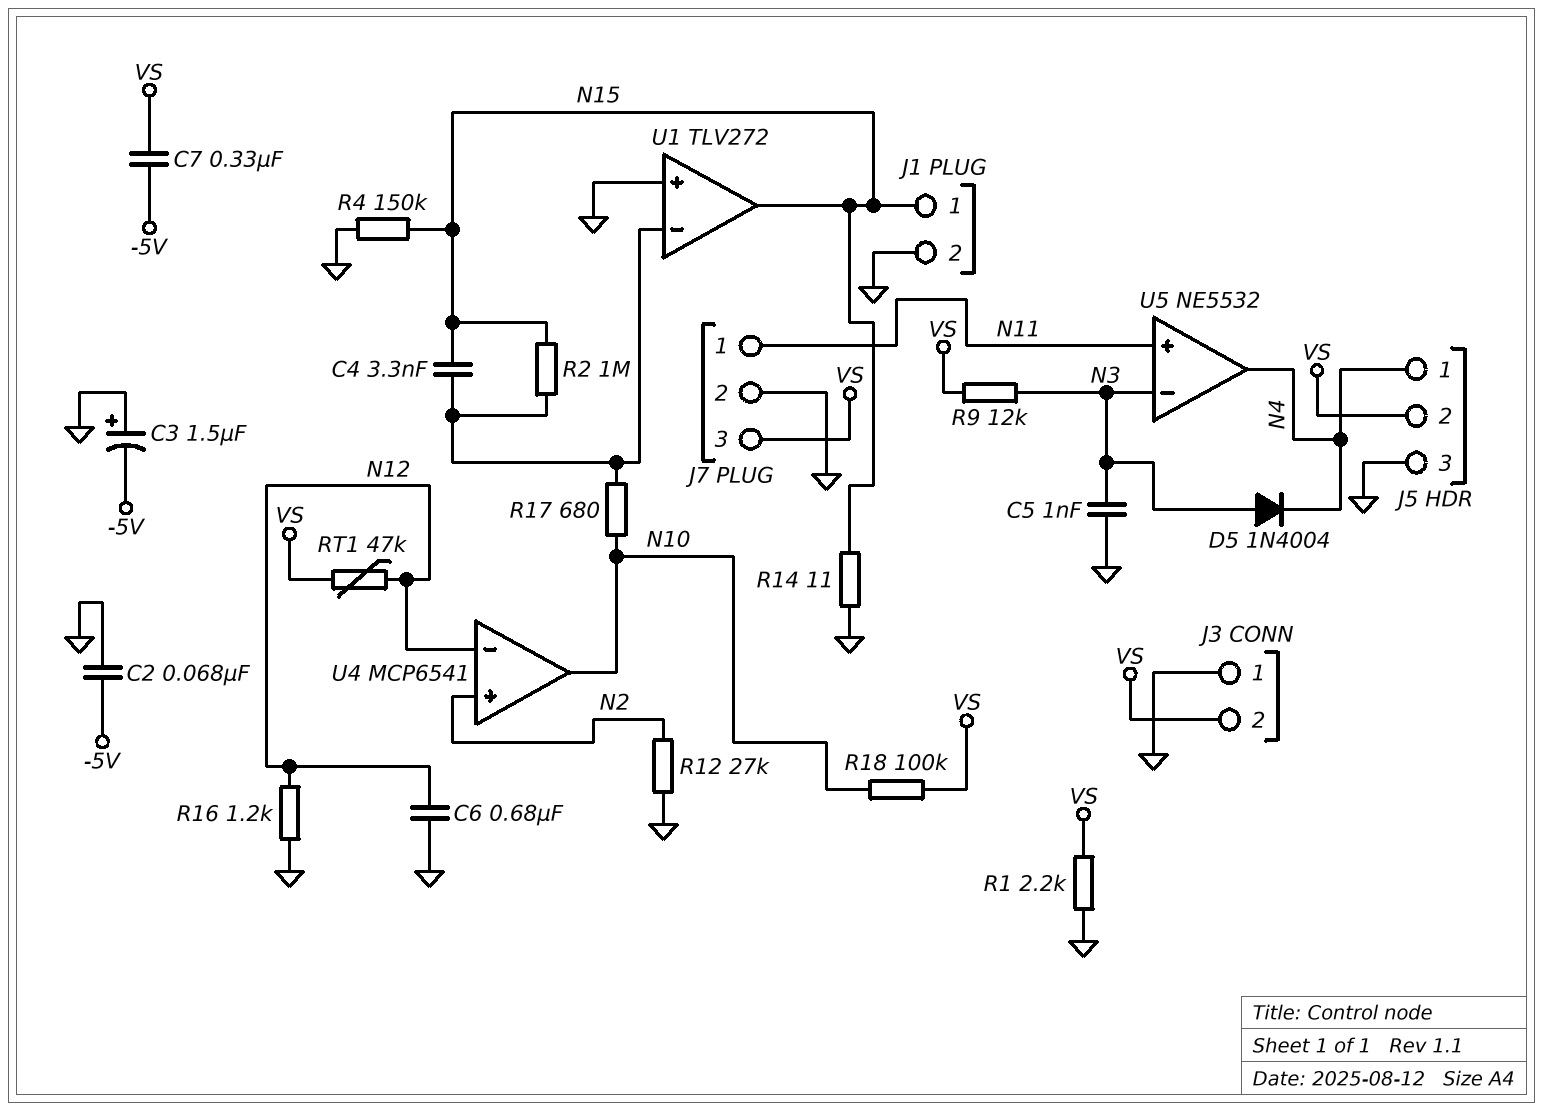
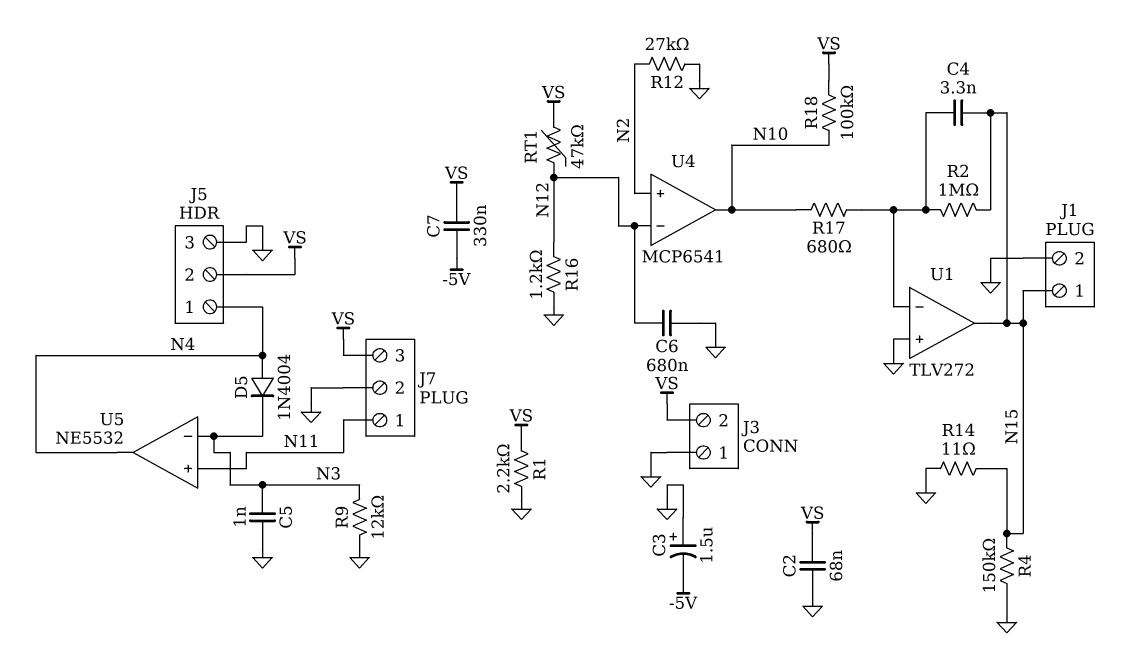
C2: 68nF (-5V, GND) -> 68nF (GND, VS)
D5: diode 1N4004 (A N3, K N4) -> diode 1N4004 (A N4, K N3)
R9: 12k (N3, VS) -> 12k (GND, N3)

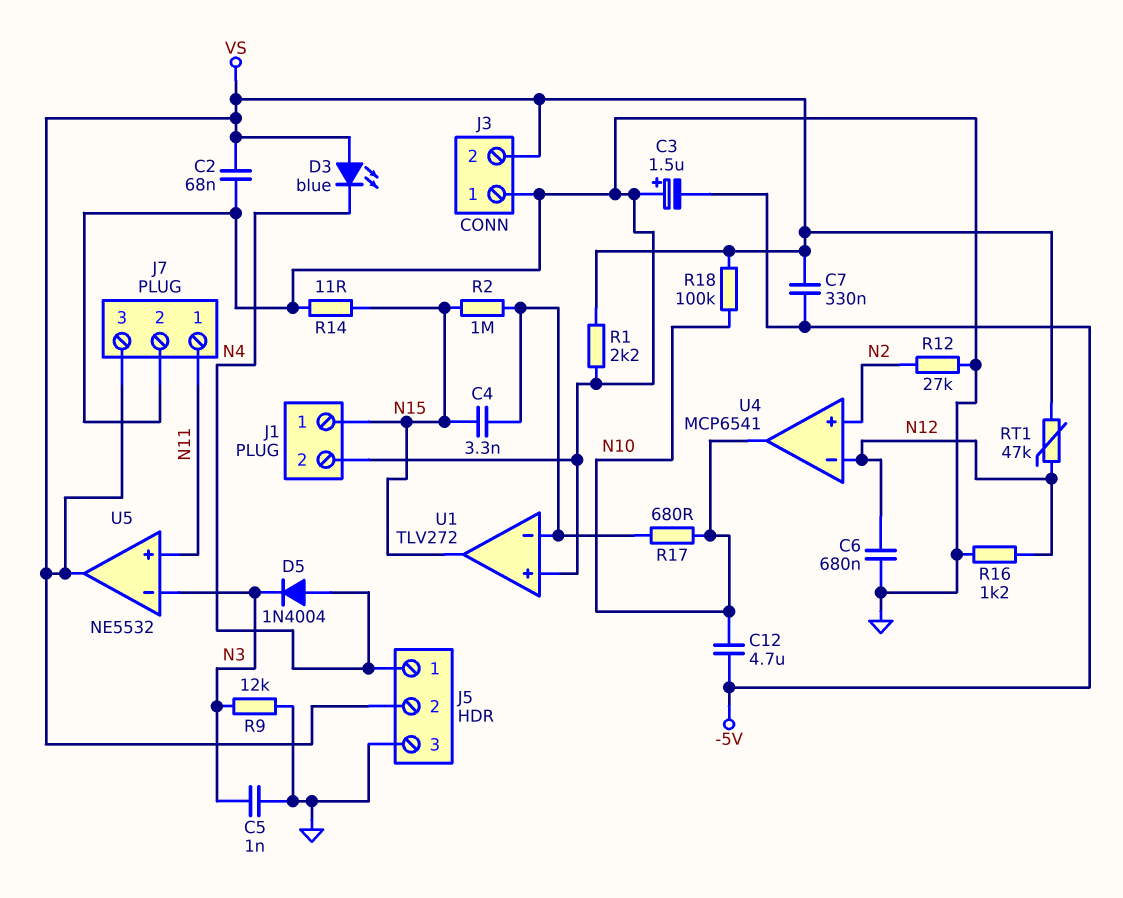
C12: none -> 4.7uF (-5V, N10)
D3: none -> LED blue (A VS, K N4)
R4: 150k (GND, N15) -> none
U5 pin out: N4 -> VS

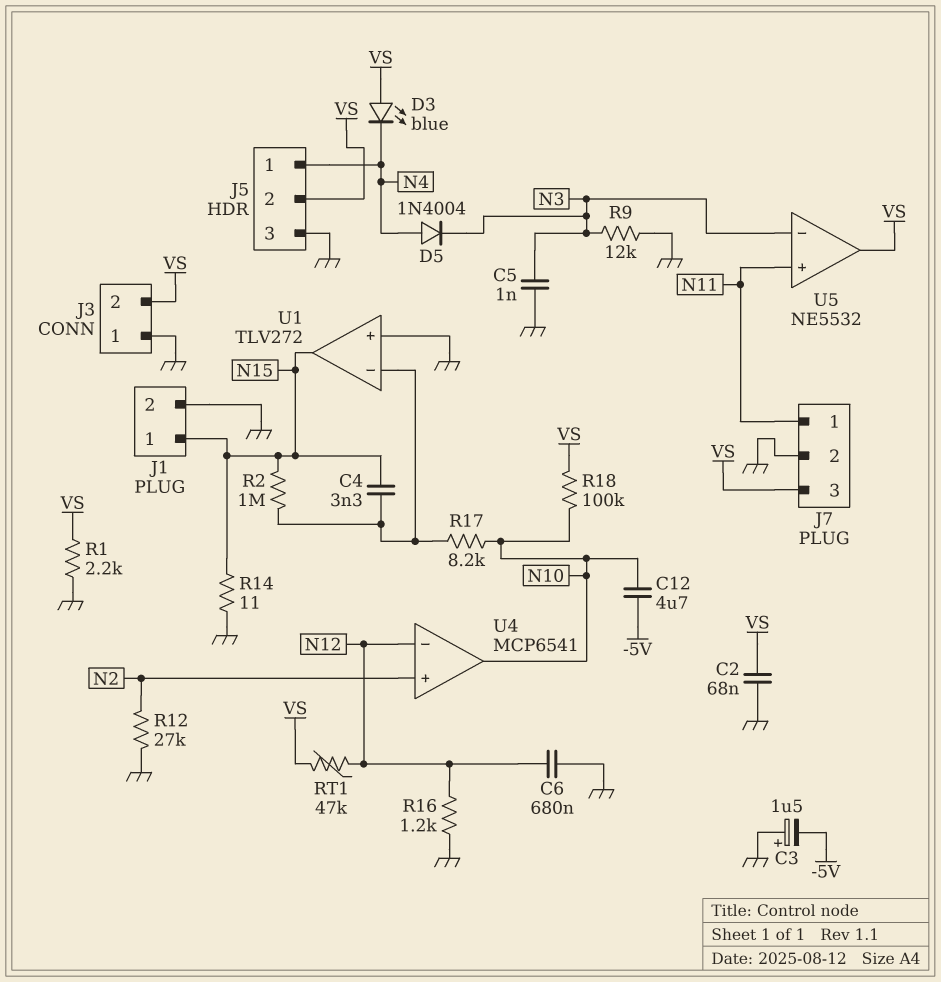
C7: 330nF (-5V, VS) -> none
R17: 680 (N10, U1/in-) -> 8.2k (N10, U1/in-)

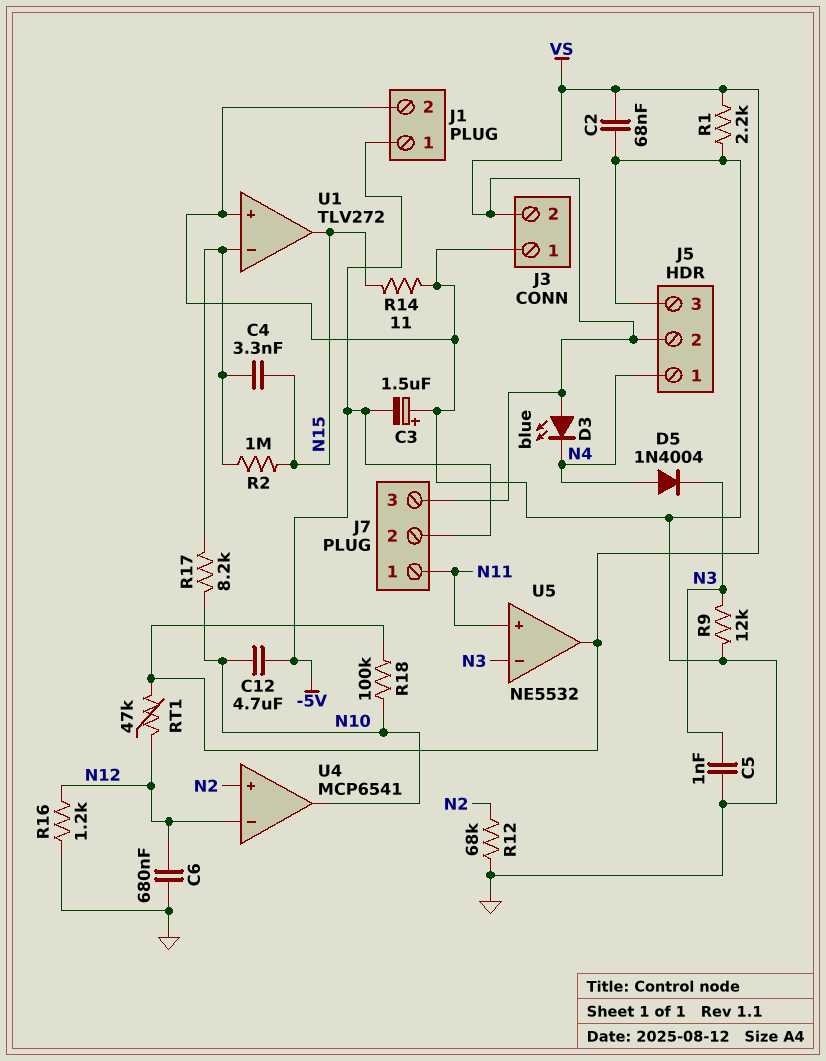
J1 pin 1: N15 -> -5V
J7 pin 2: GND -> -5V
R12: 27k (GND, N2) -> 68k (GND, N2)

